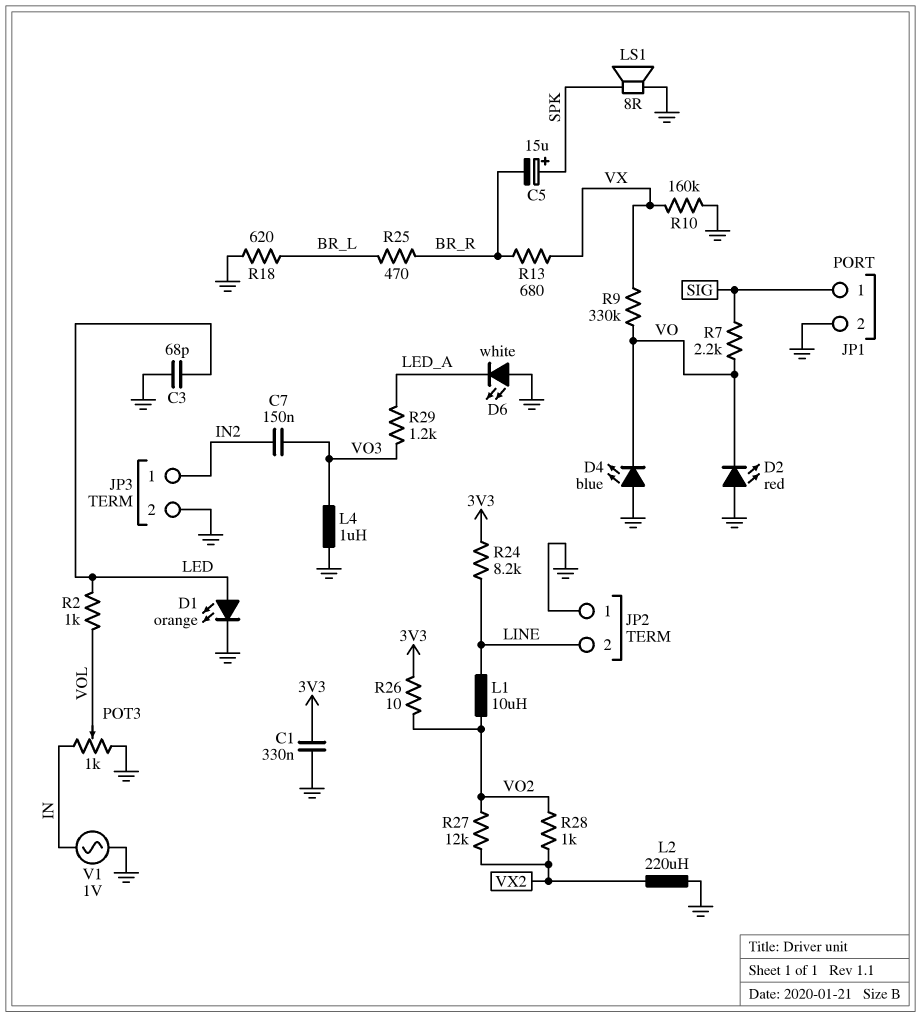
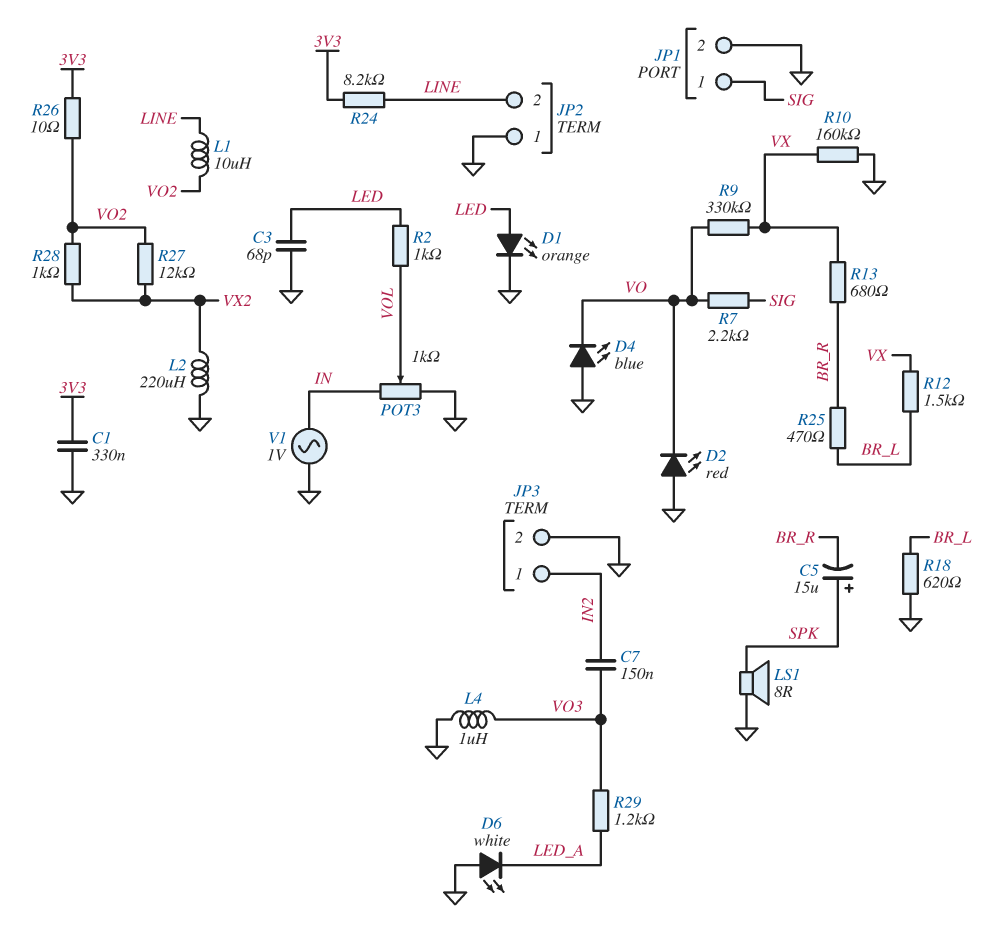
R12: none -> 1.5k (BR_L, VX)

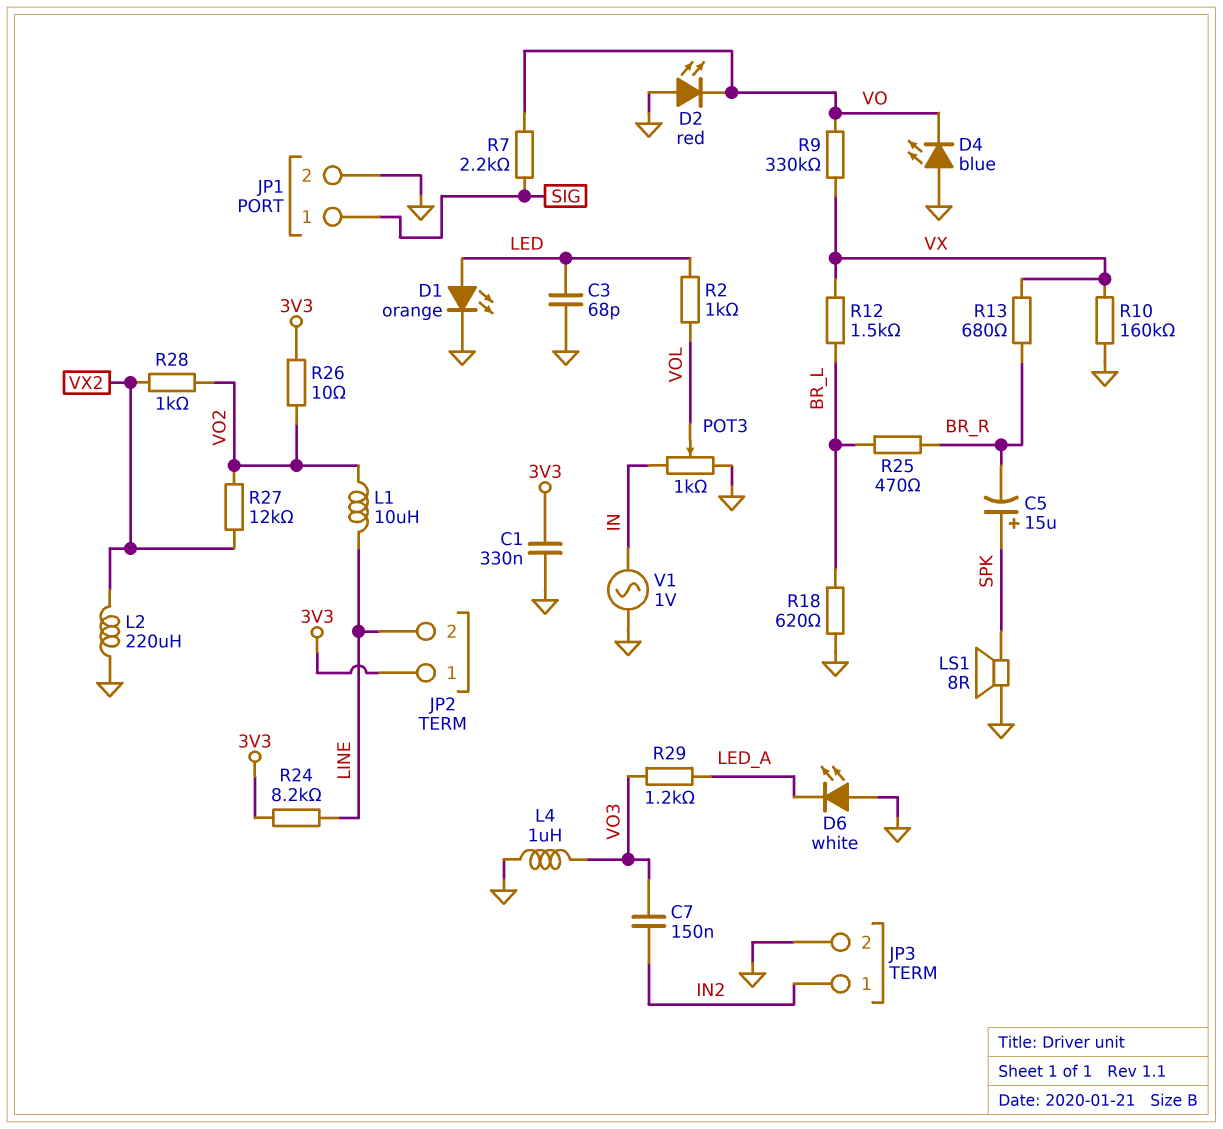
JP2 pin 1: GND -> 3V3

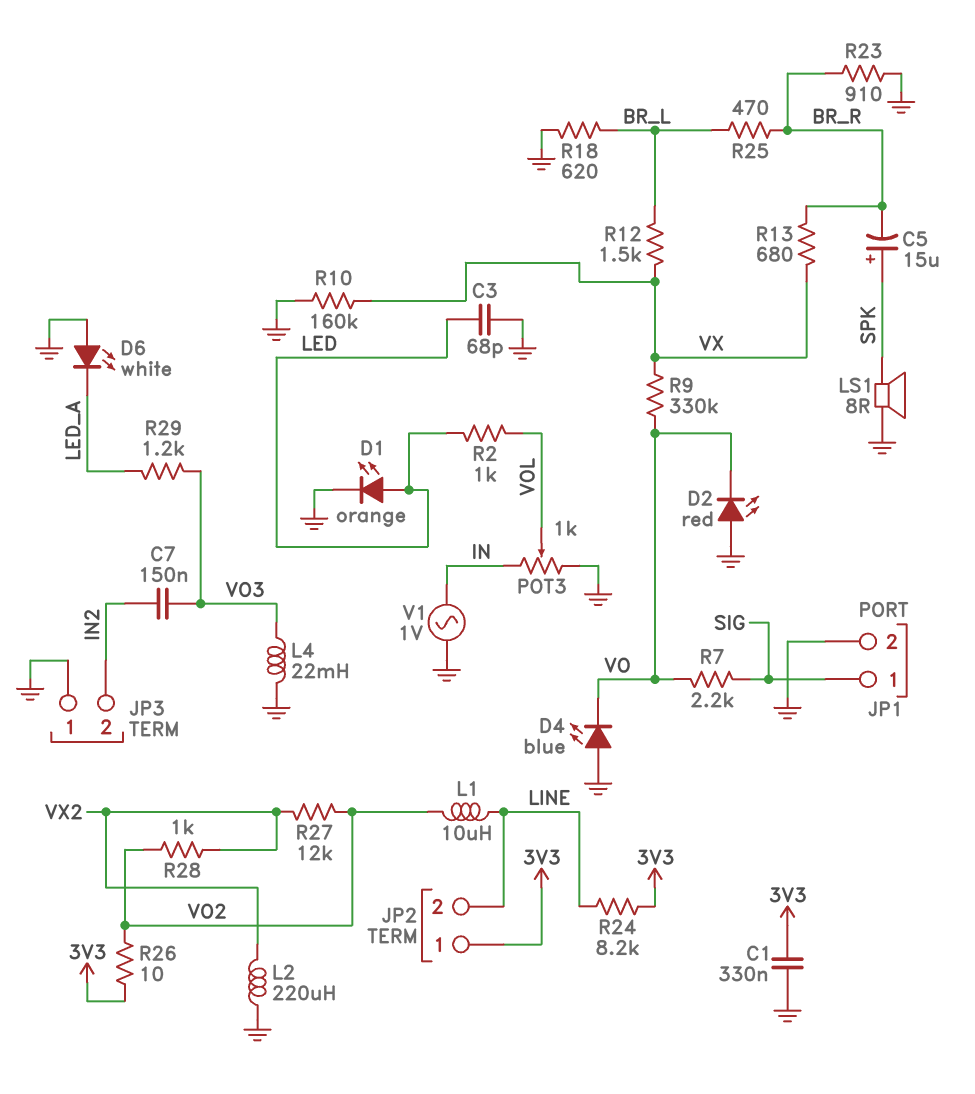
JP3 pin 1: IN2 -> GND
JP3 pin 2: GND -> IN2
L4: 1uH (GND, VO3) -> 22mH (GND, VO3)
R23: none -> 910 (BR_R, GND)

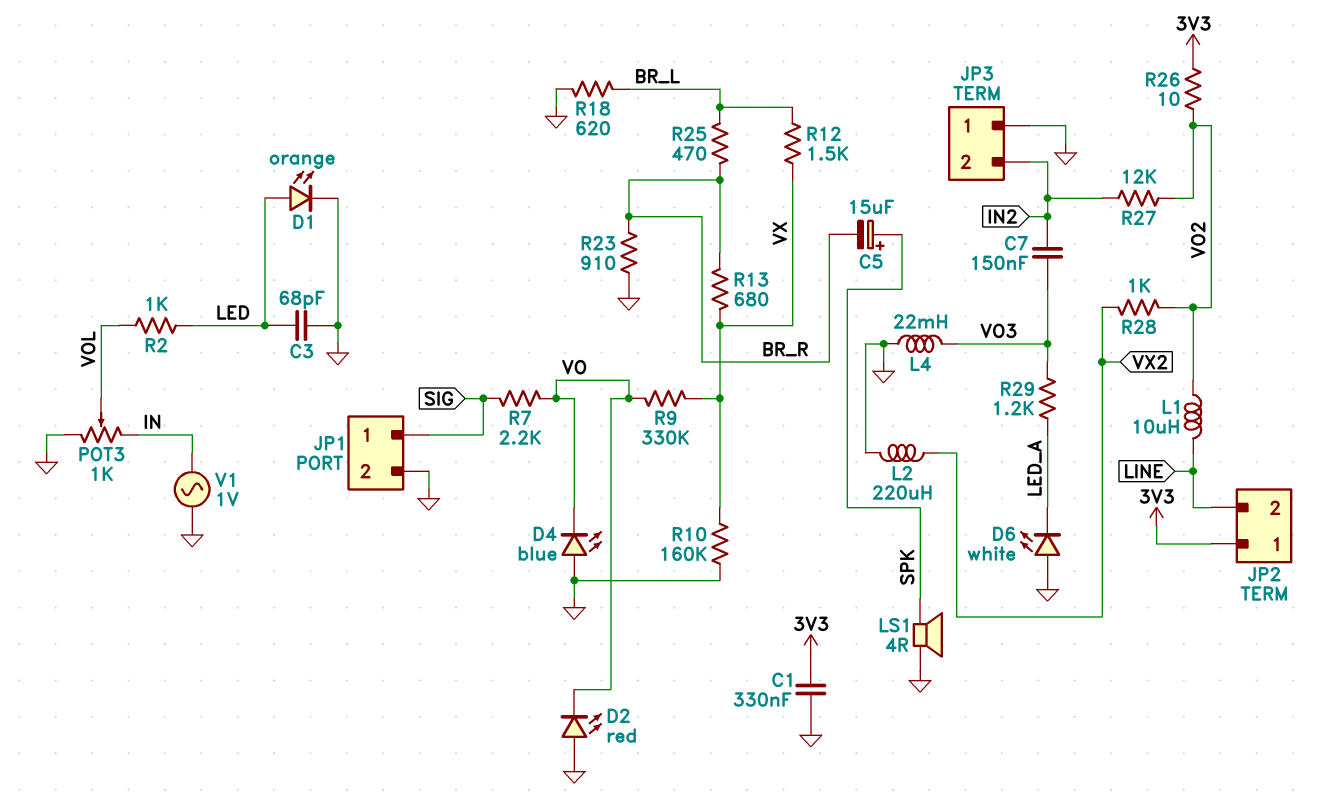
LS1: speaker 8R (GND, SPK) -> speaker 4R (GND, SPK)
R24: 8.2k (3V3, LINE) -> none
R27: 12k (VO2, VX2) -> 12k (IN2, VO2)

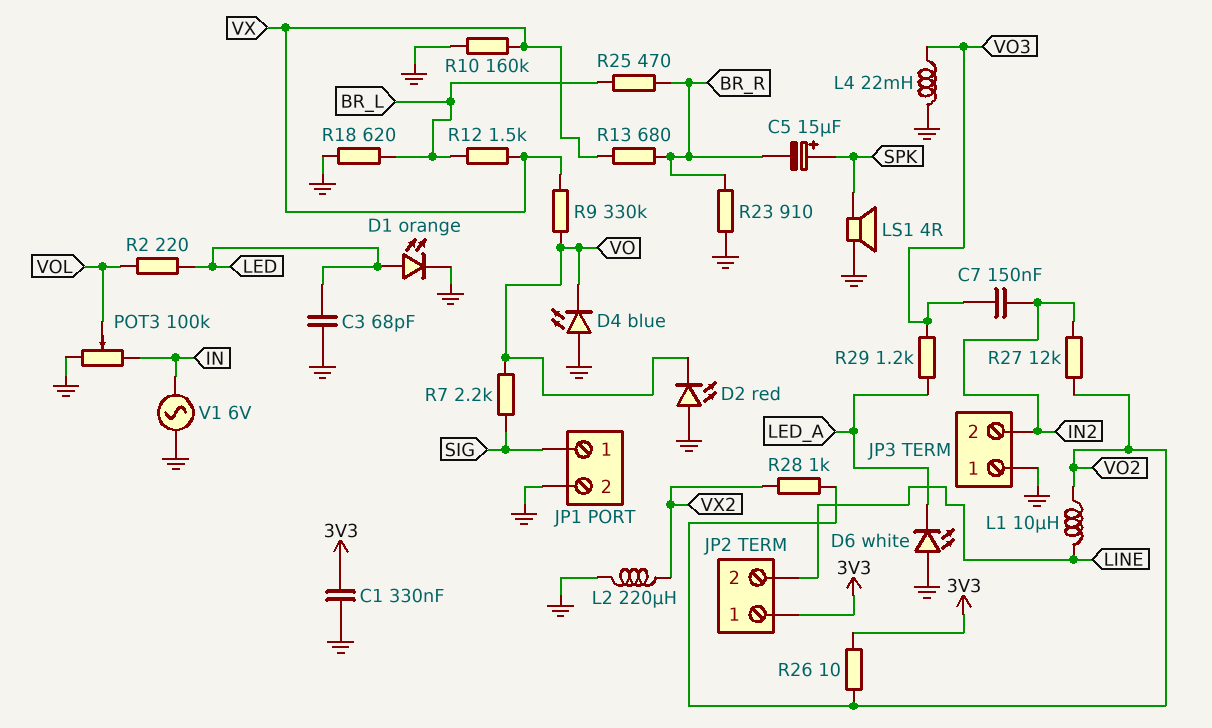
POT3: 1k (GND, IN, wiper VOL) -> 100k (GND, IN, wiper VOL)
R2: 1k (LED, VOL) -> 220 (LED, VOL)
V1: AC 1V (GND, IN) -> AC 6V (GND, IN)

